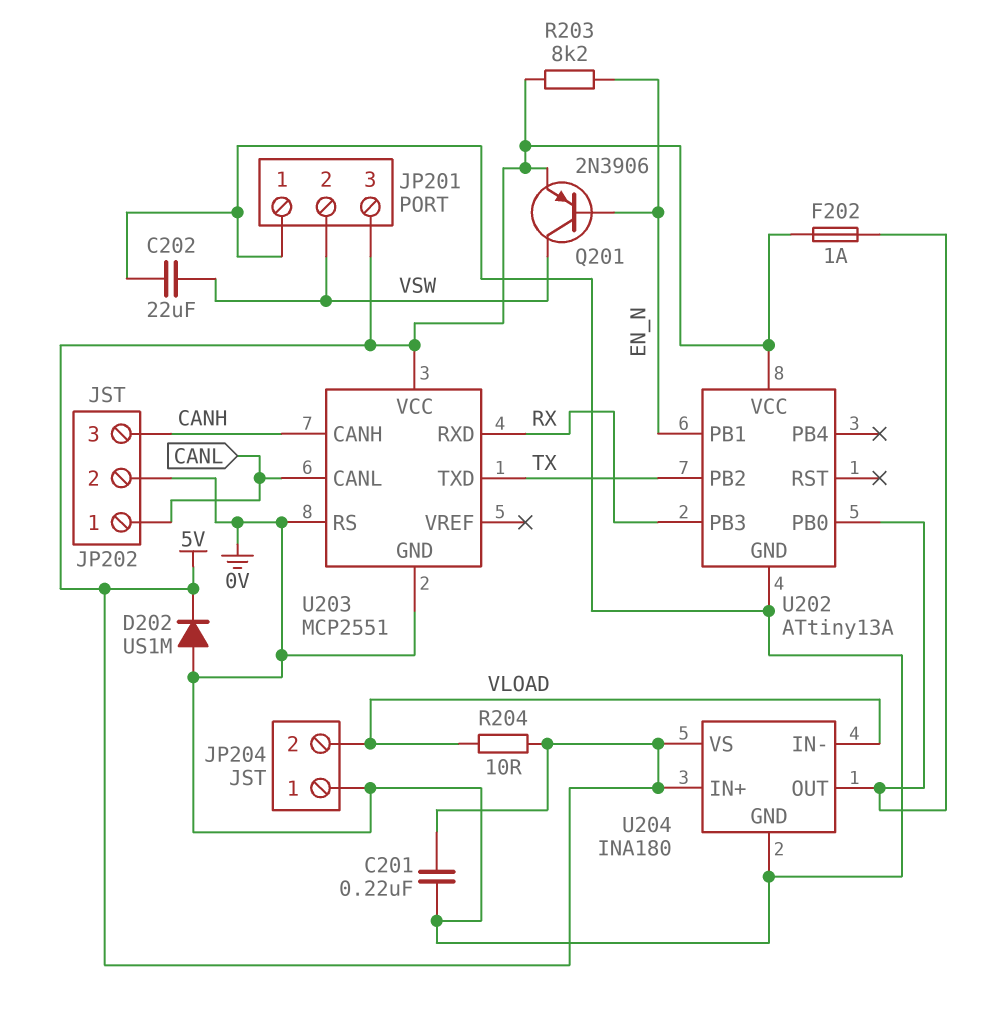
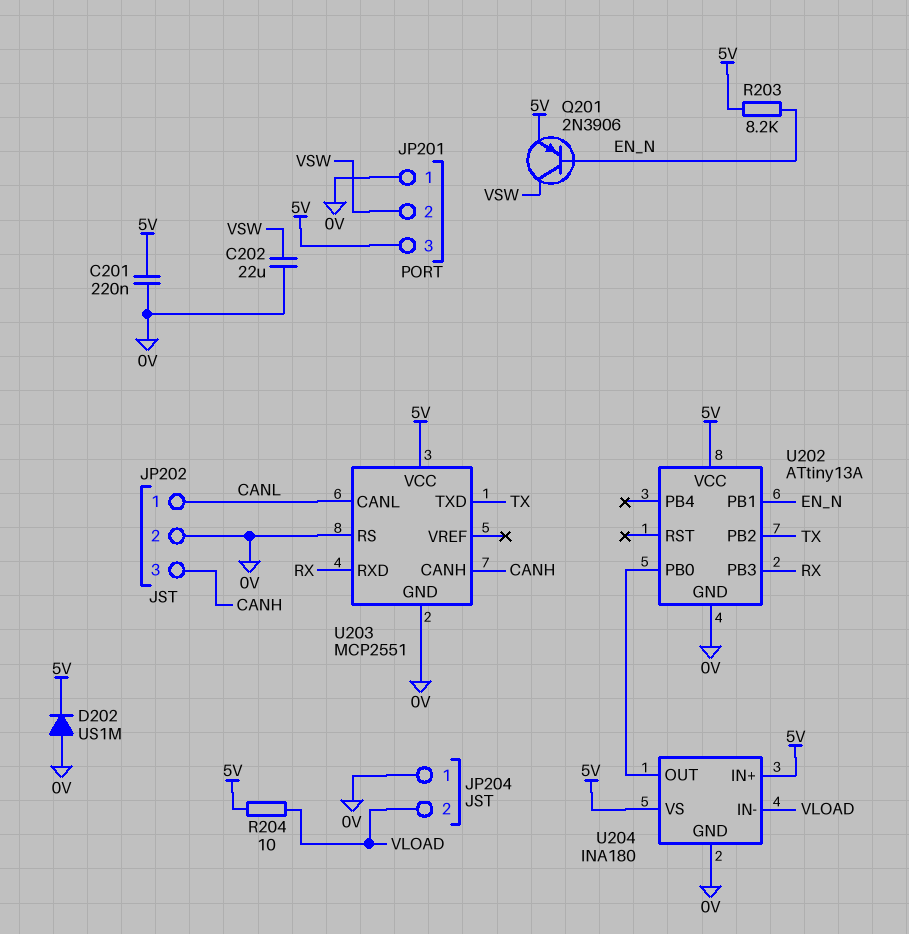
F202: 1A (5V, U202/PB0) -> none

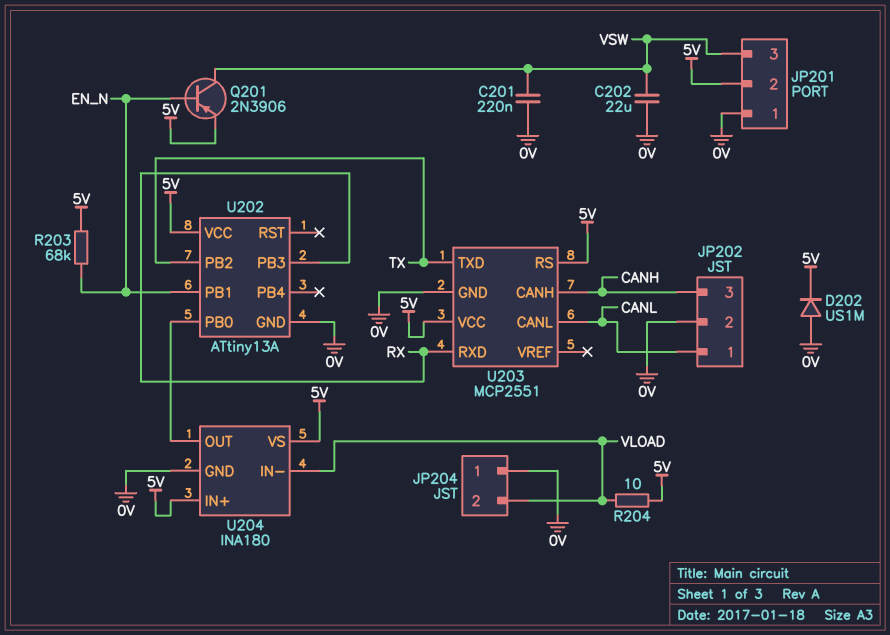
C201: 220nF (0V, 5V) -> 220nF (0V, VSW)
JP201 pin 2: VSW -> 5V
JP201 pin 3: 5V -> VSW
R203: 8.2k (5V, EN_N) -> 68k (5V, EN_N)
U203 pin RS: 0V -> 5V

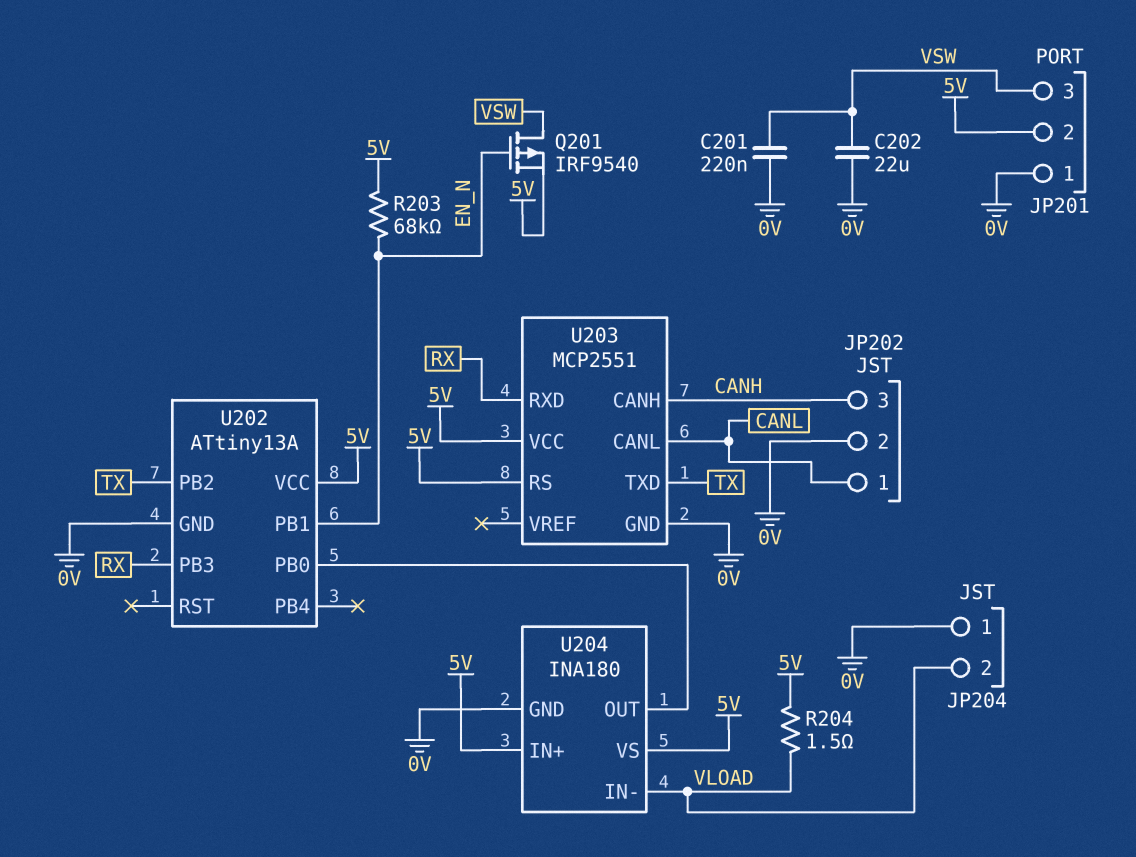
D202: diode US1M (A 0V, K 5V) -> none
Q201: PNP 2N3906 (B EN_N, C VSW, E 5V) -> PMOS IRF9540 (G EN_N, D VSW, S 5V)
R204: 10 (5V, VLOAD) -> 1.5 (5V, VLOAD)

